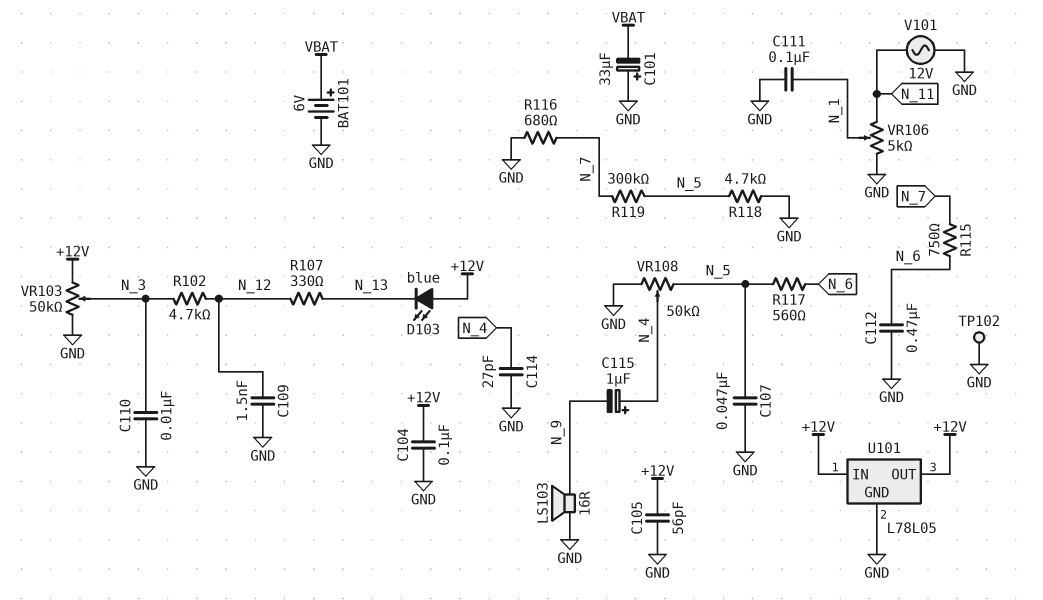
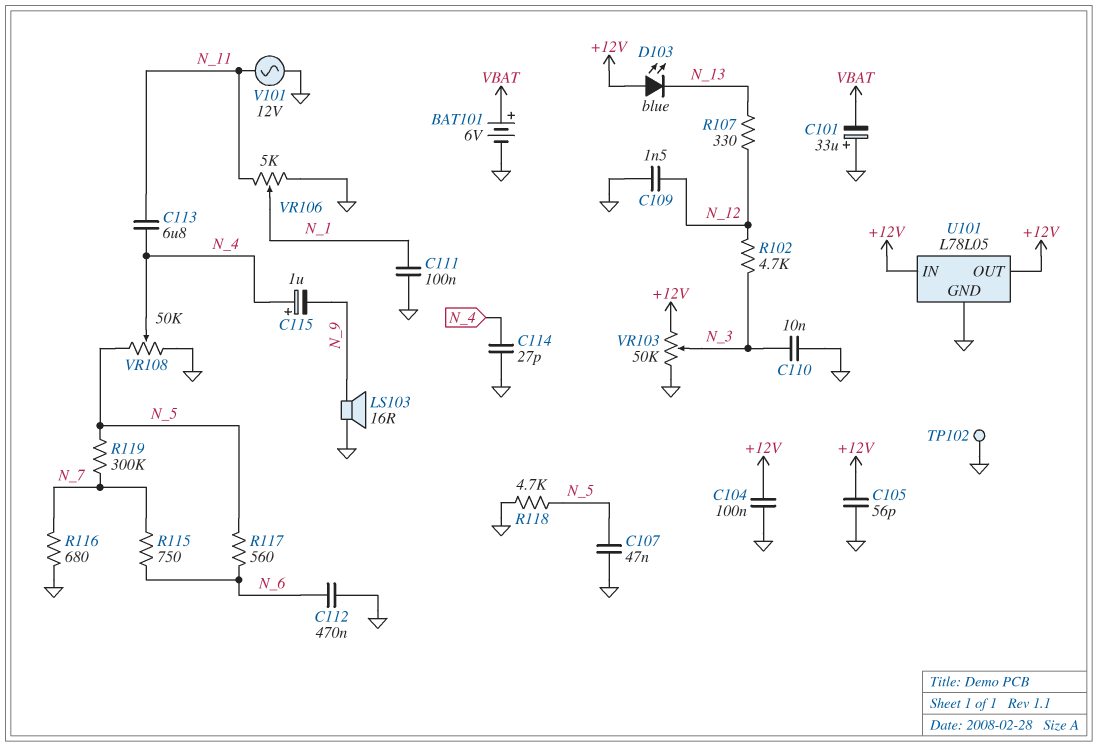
C113: none -> 6.8uF (N_4, N_11)

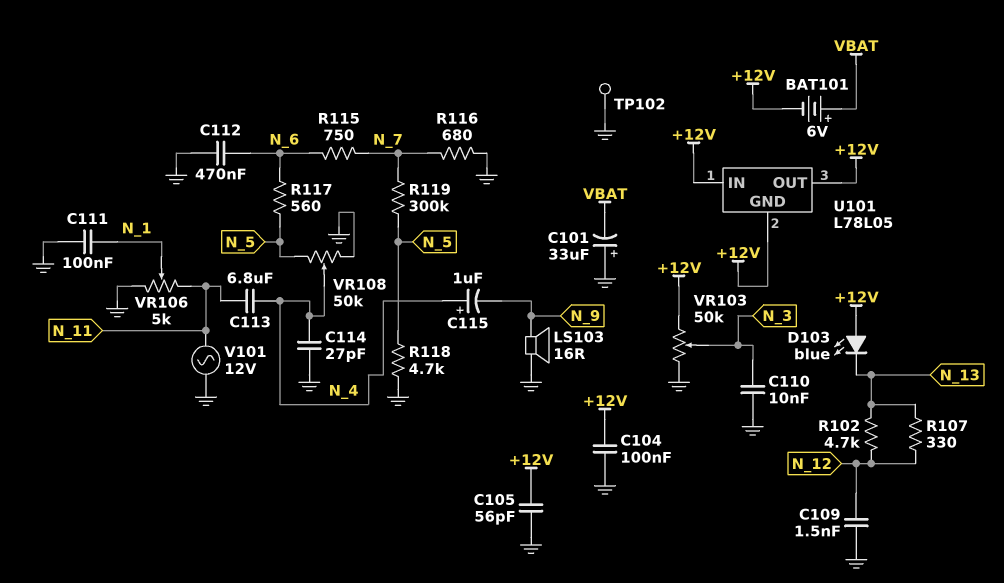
BAT101: 6V (plus VBAT, minus GND) -> 6V (plus VBAT, minus +12V)
C107: 47nF (GND, N_5) -> none
R102: 4.7k (N_3, N_12) -> 4.7k (N_12, N_13)
U101 pin GND: GND -> +12V

